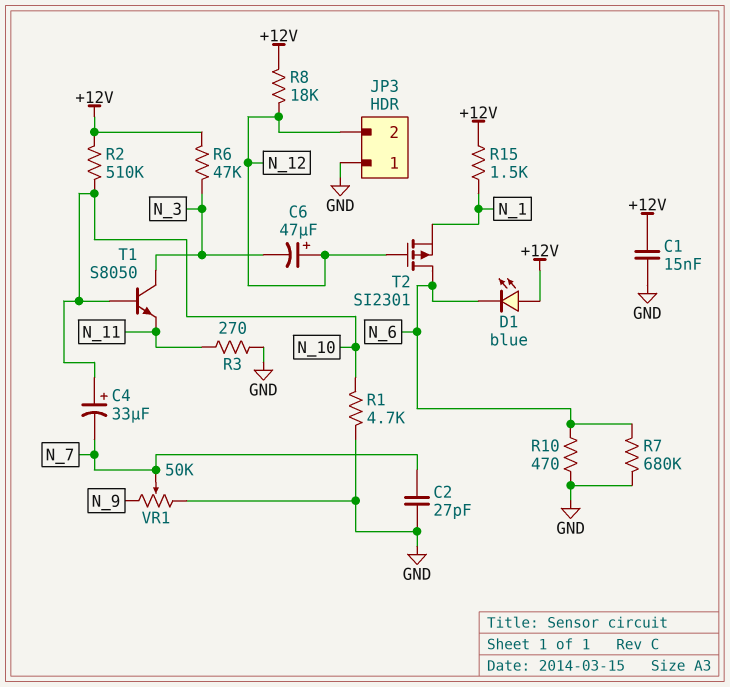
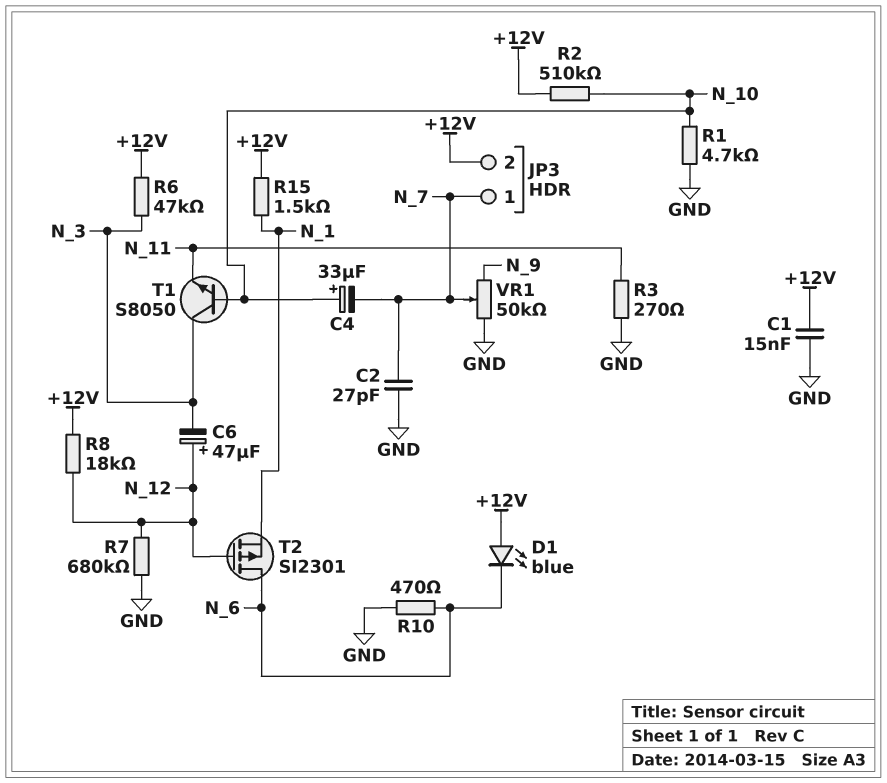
JP3 pin 1: GND -> N_7
JP3 pin 2: N_12 -> +12V
R7: 680k (GND, N_6) -> 680k (GND, N_12)

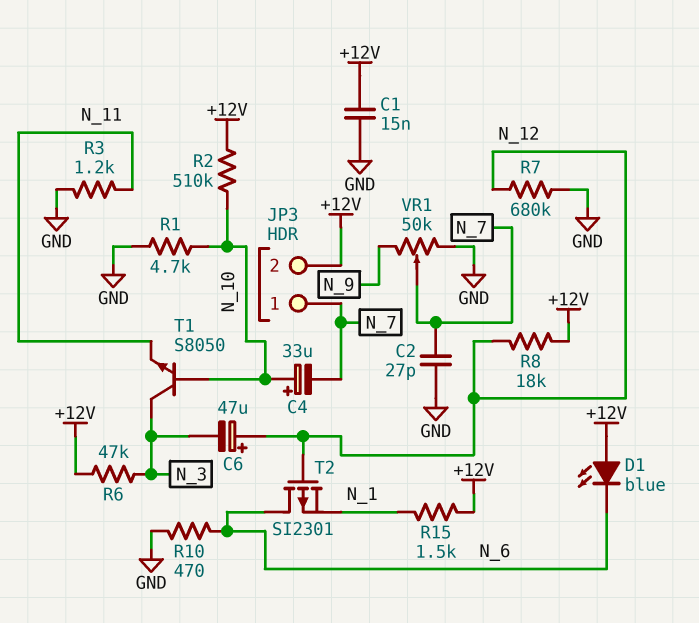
R3: 270 (GND, N_11) -> 1.2k (GND, N_11)

